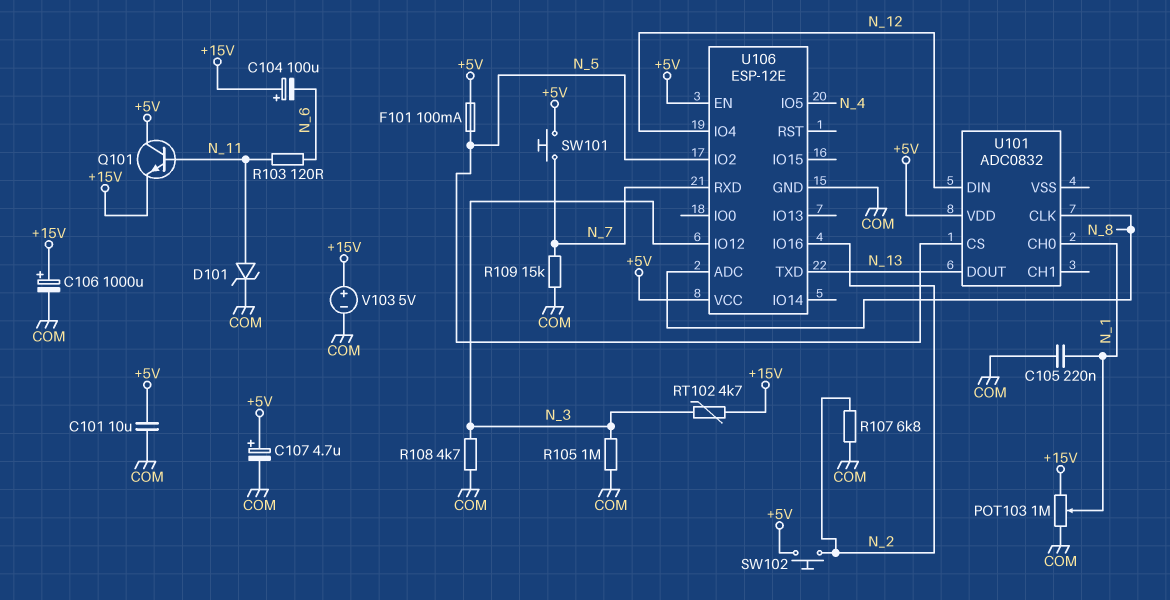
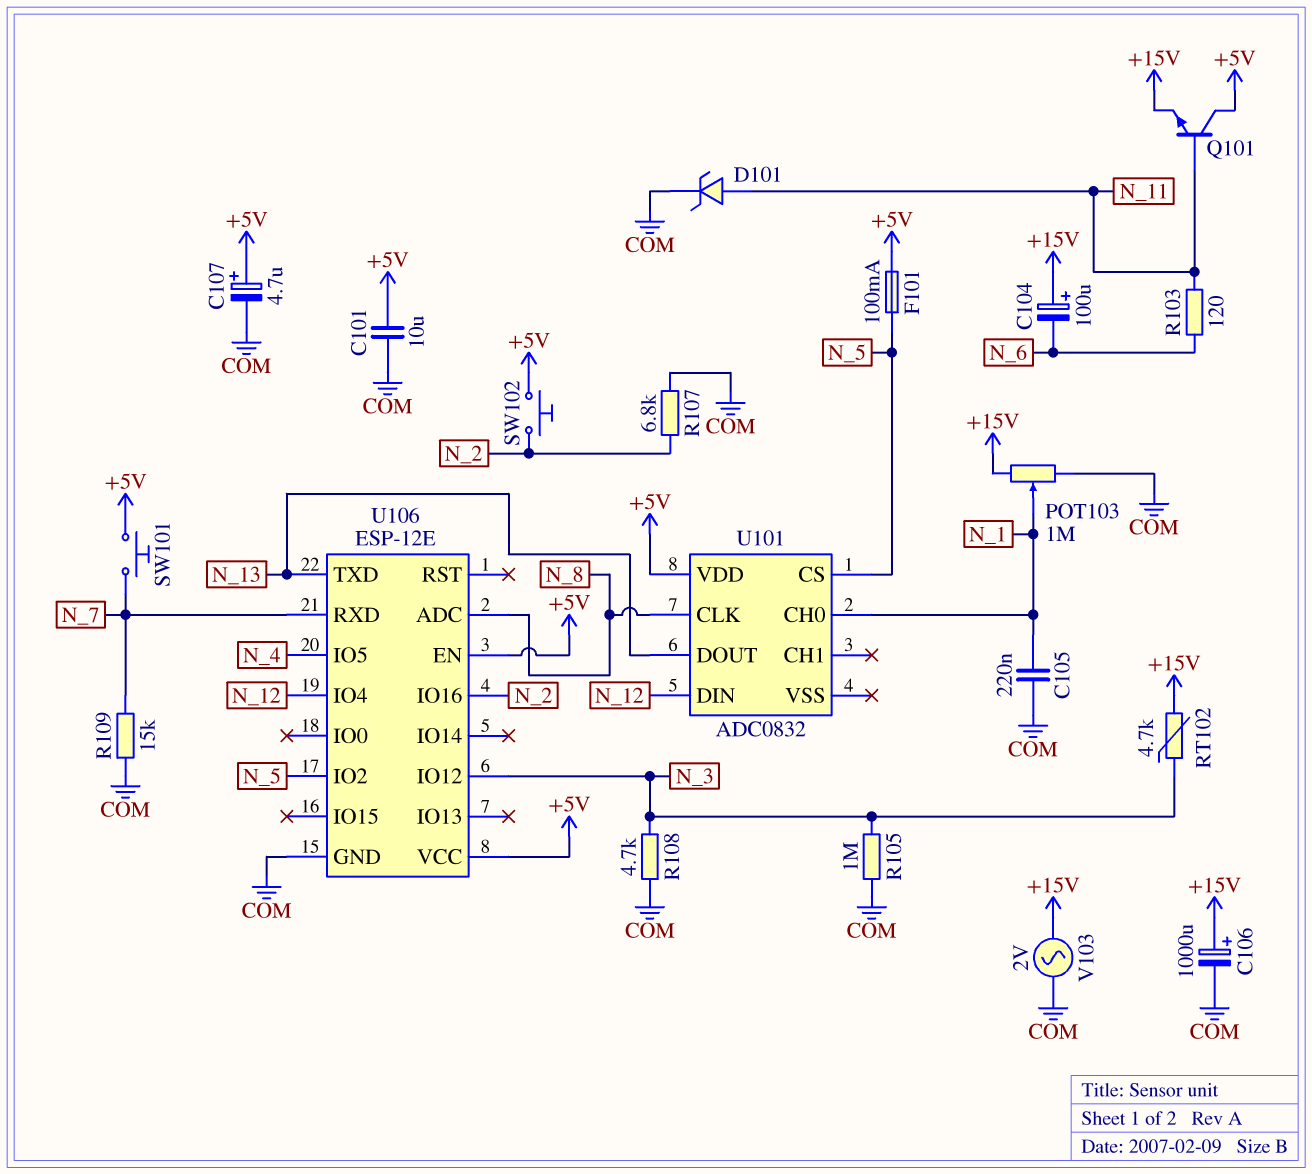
V103: 5V (plus +15V, minus COM) -> AC 2V (+15V, COM)

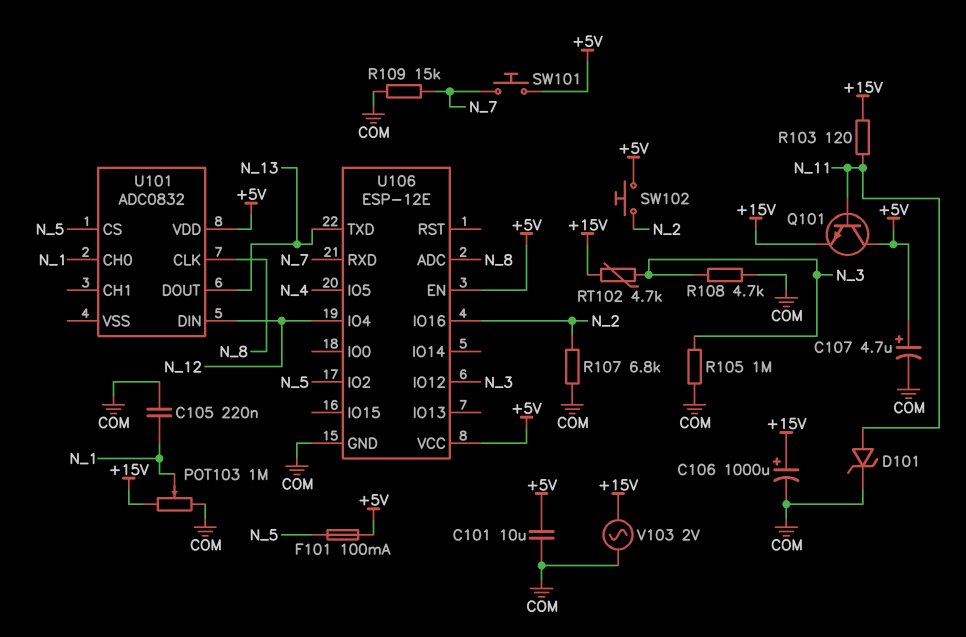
C104: 100uF (plus +15V, minus N_6) -> none
R103: 120 (N_6, N_11) -> 120 (+15V, N_11)

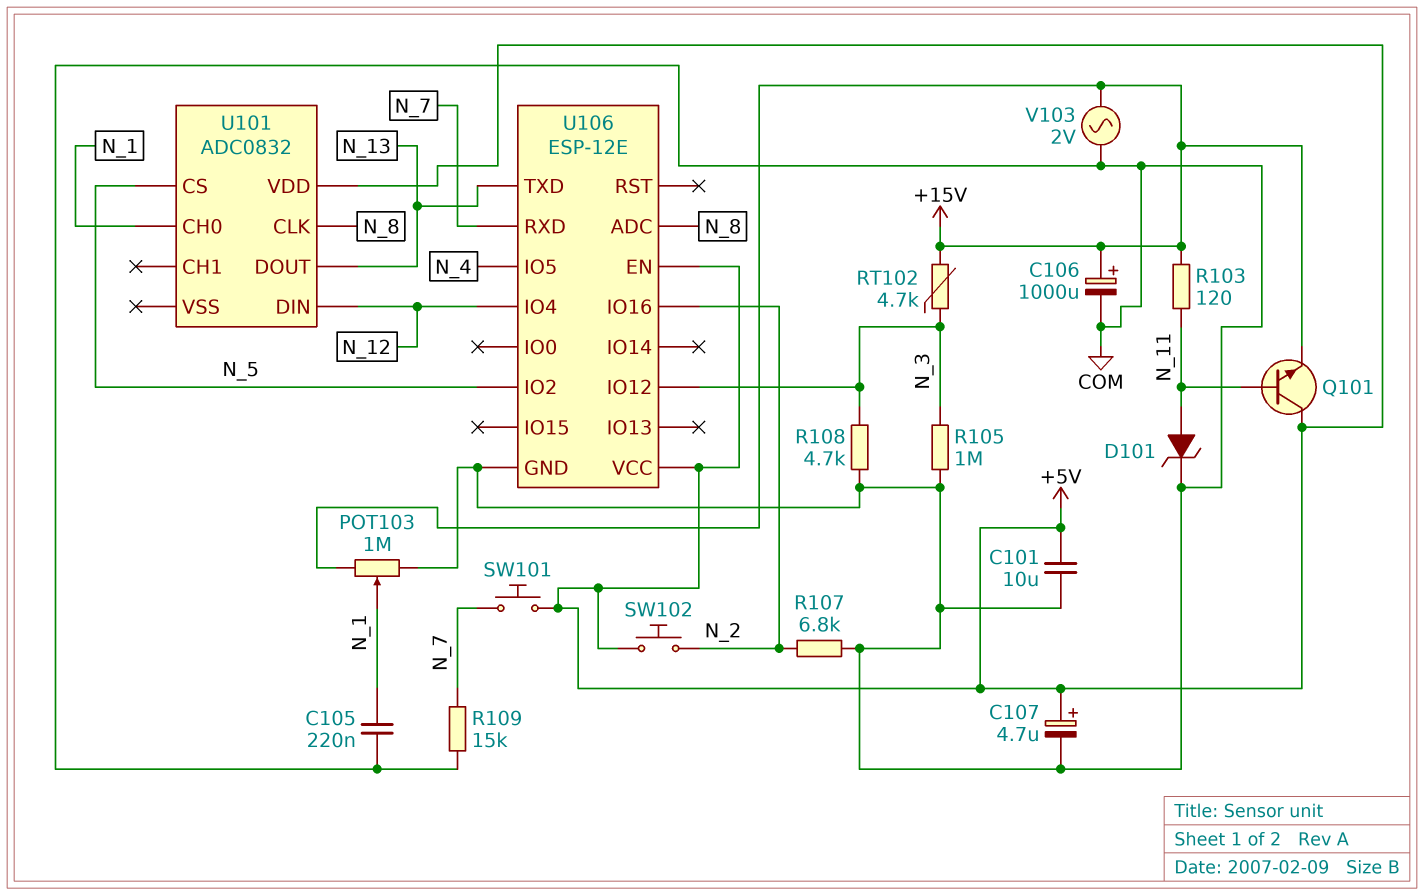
F101: 100mA (+5V, N_5) -> none

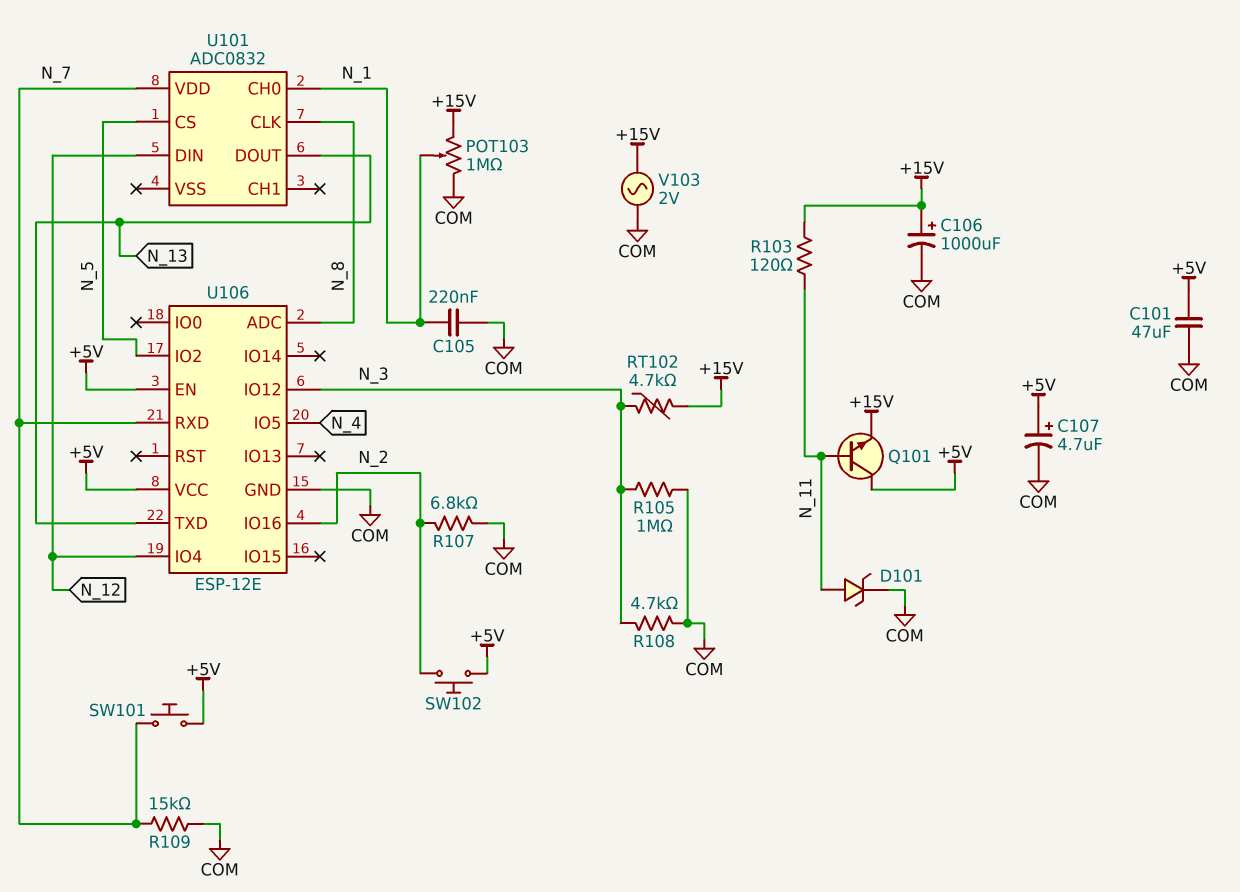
C101: 10uF (+5V, COM) -> 47uF (+5V, COM)
U101 pin VDD: +5V -> N_7

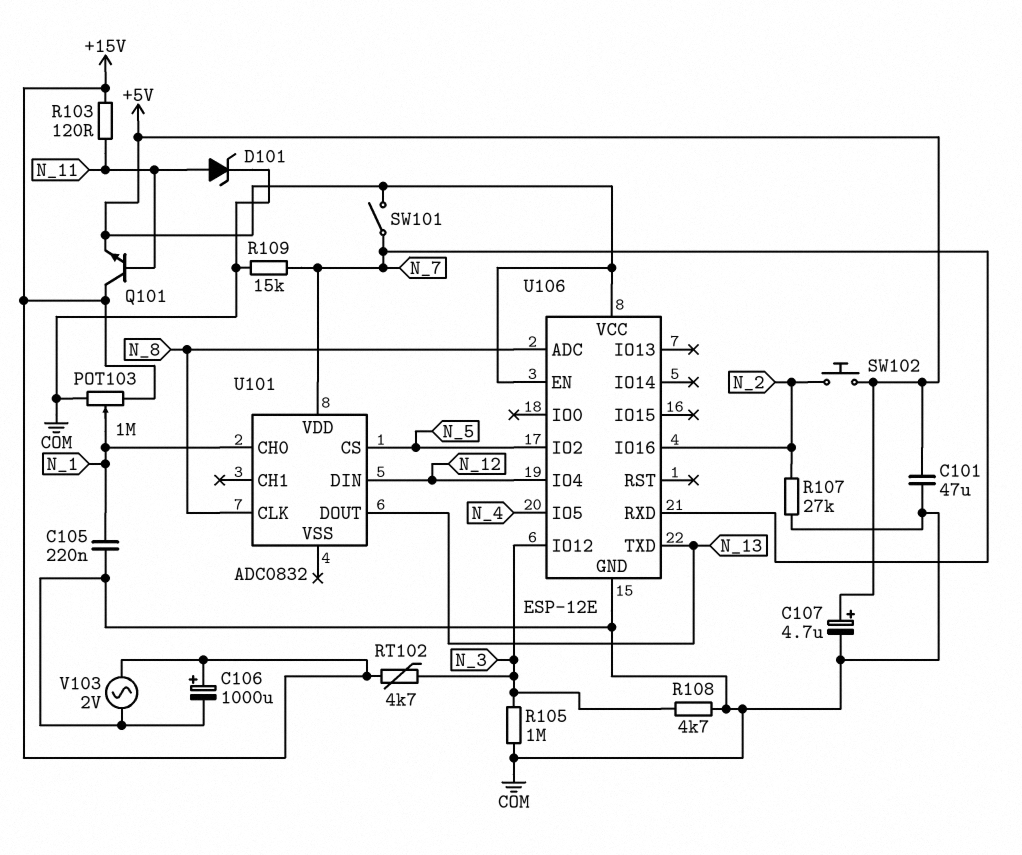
Q101: NPN (B N_11, C +5V, E +15V) -> NPN (B N_11, C +15V, E +5V)
R107: 6.8k (COM, N_2) -> 27k (COM, N_2)
SW101: button (+5V, N_7) -> switch (+5V, N_7)

